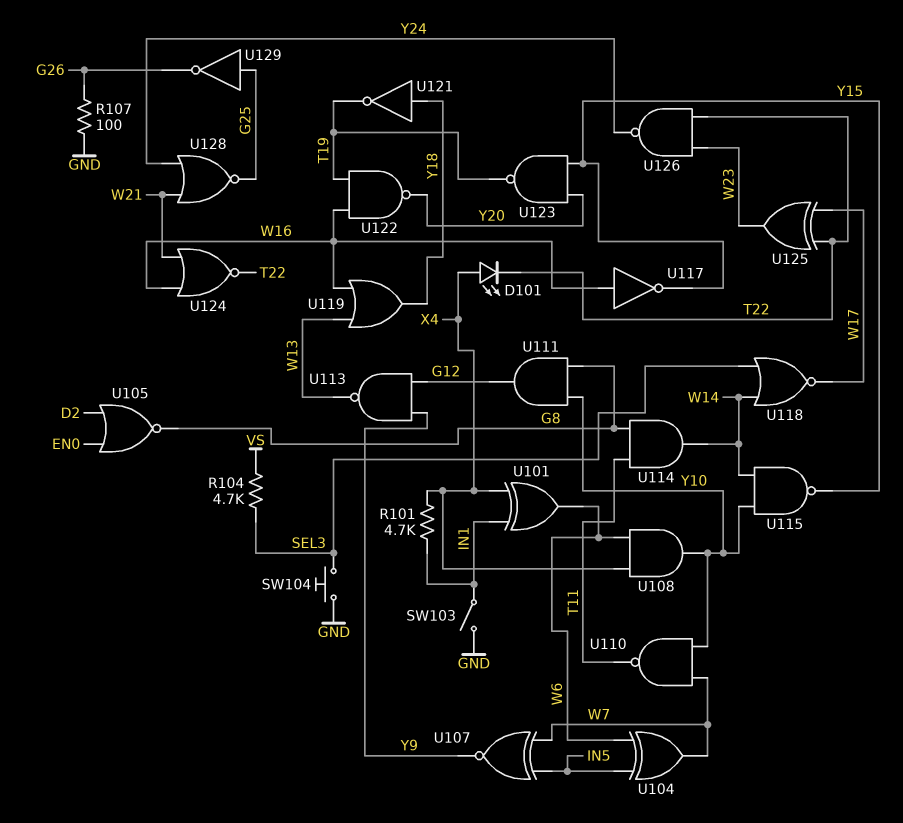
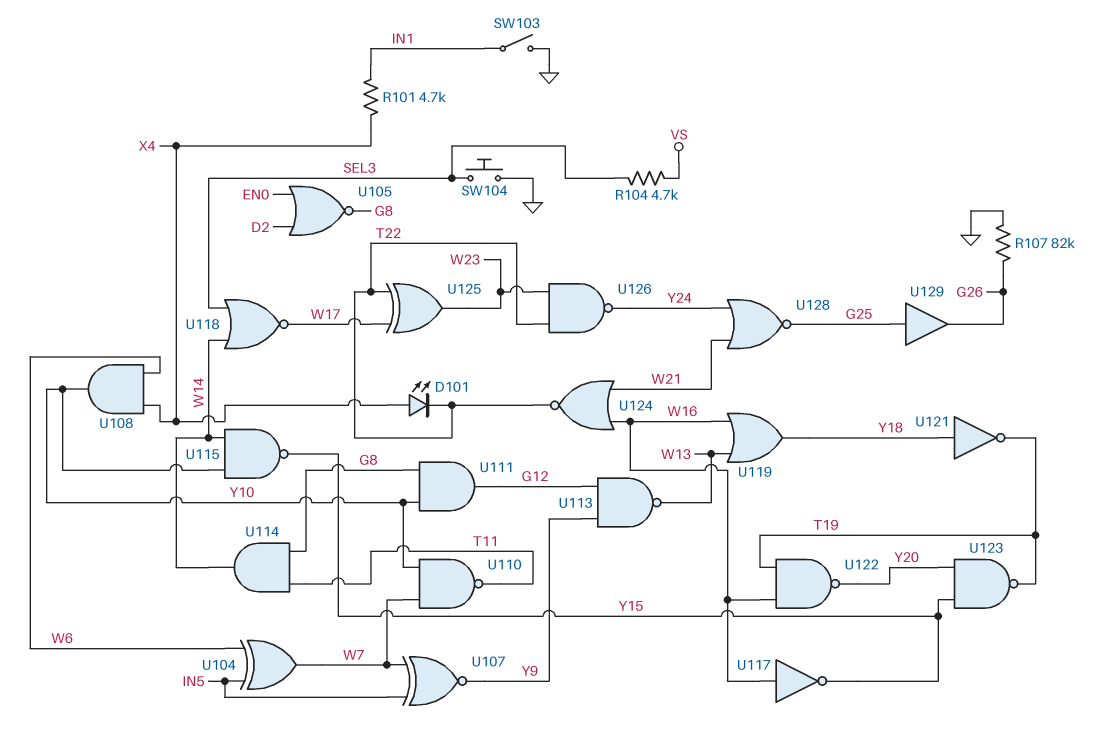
R107: 100 (G26, GND) -> 82k (G26, GND)
U101: XOR (in IN1, in X4, out W6) -> none
U129: NOT (in G25, out G26) -> buffer (in G25, out G26)

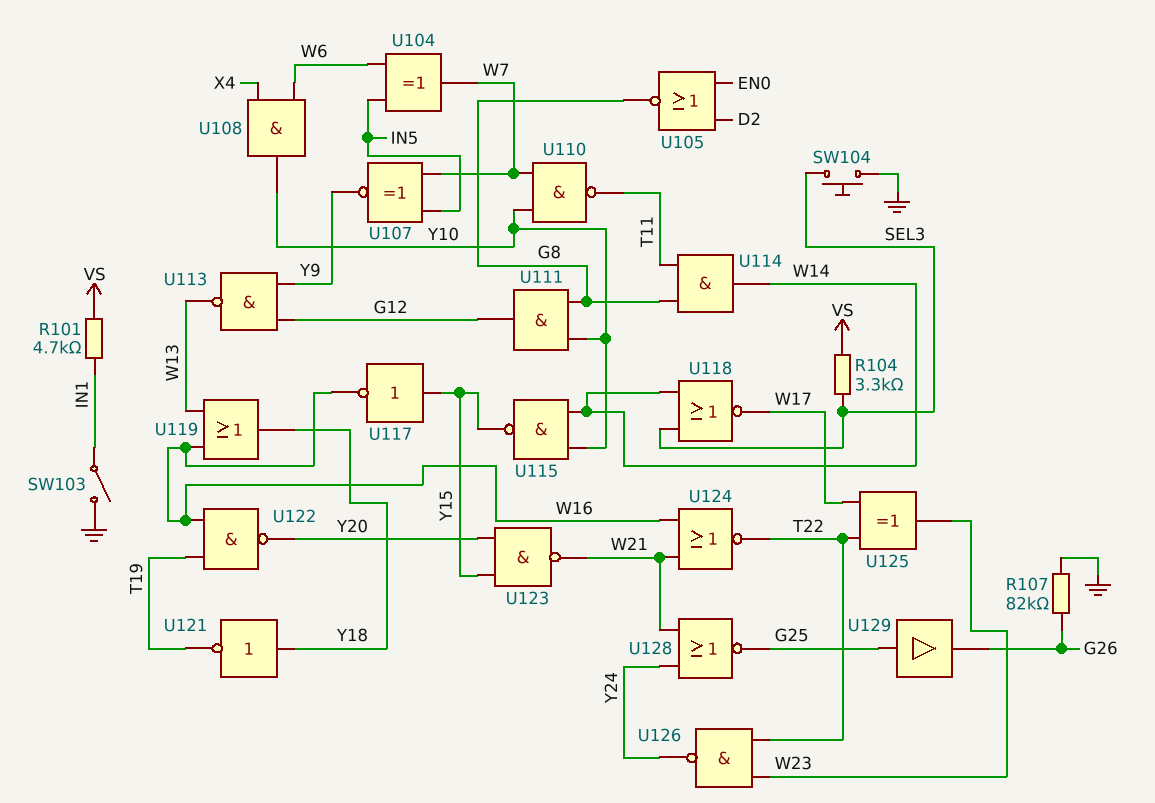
D101: LED (A X4, K T22) -> none
R101: 4.7k (IN1, X4) -> 4.7k (IN1, VS)
R104: 4.7k (SEL3, VS) -> 3.3k (SEL3, VS)
U117: NOT (in W16, out Y15) -> NOT (in Y15, out W16)
U123: NAND (in Y15, in Y20, out T19) -> NAND (in Y15, in Y20, out W21)

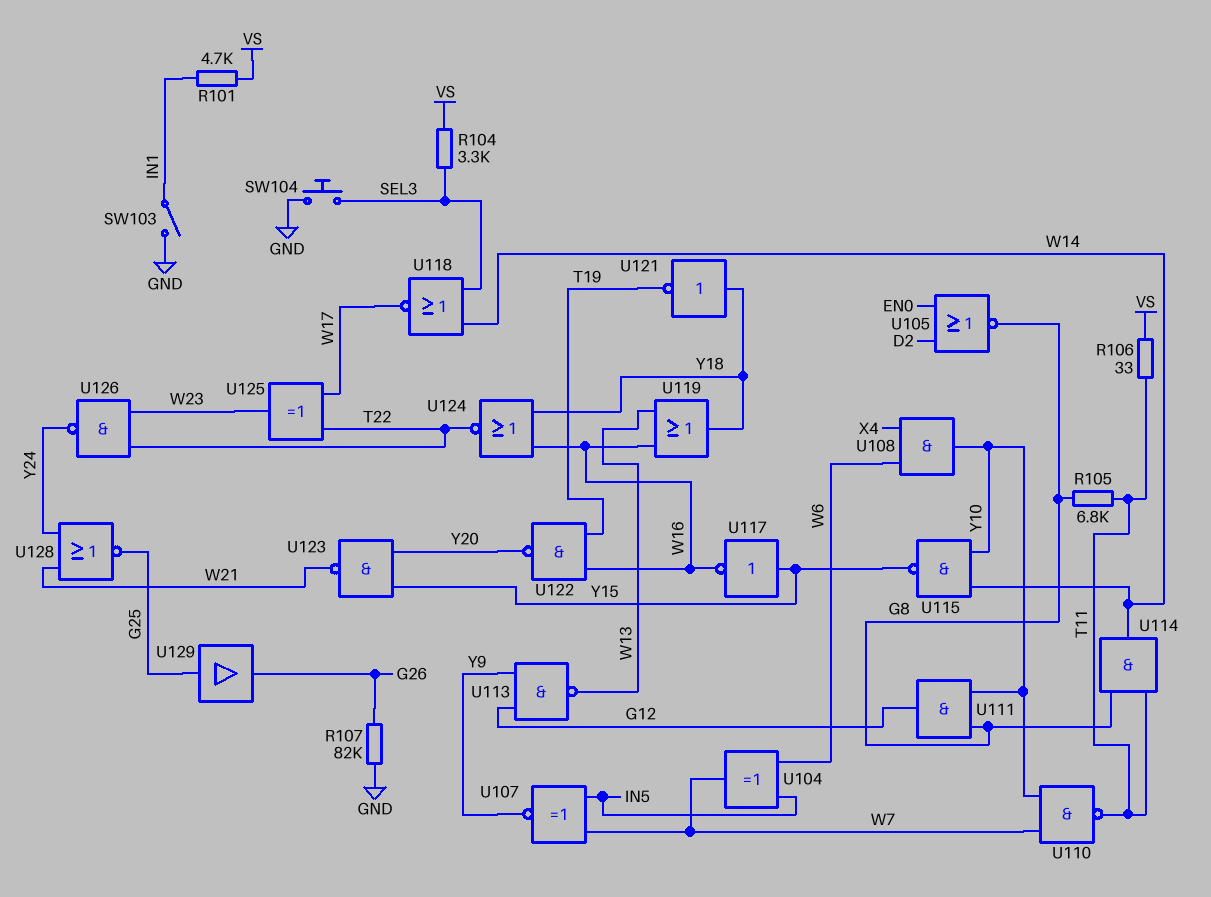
R105: none -> 6.8k (G8, T11)
R106: none -> 33 (T11, VS)
U124: NOR (in W16, in W21, out T22) -> NOR (in W16, in Y18, out T22)

